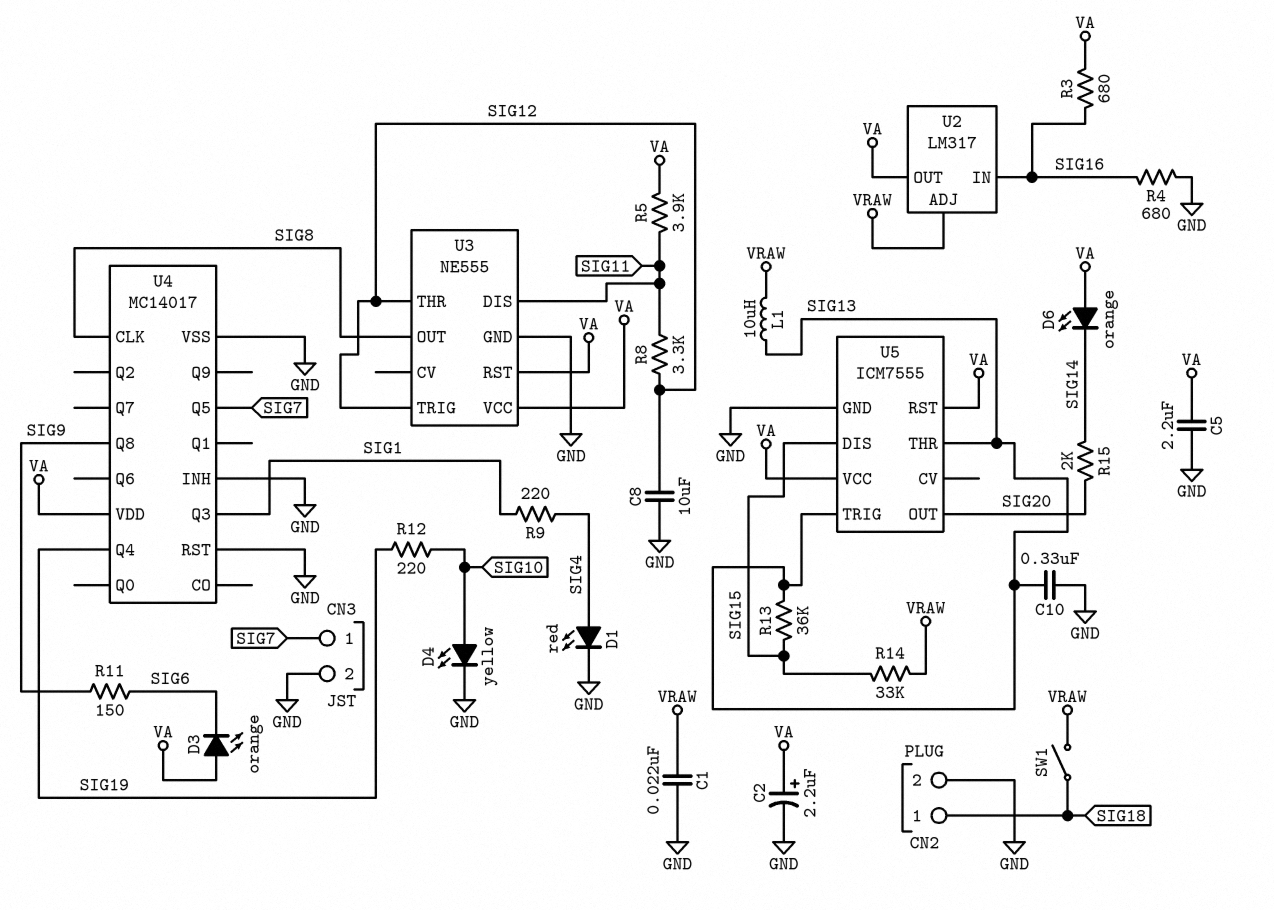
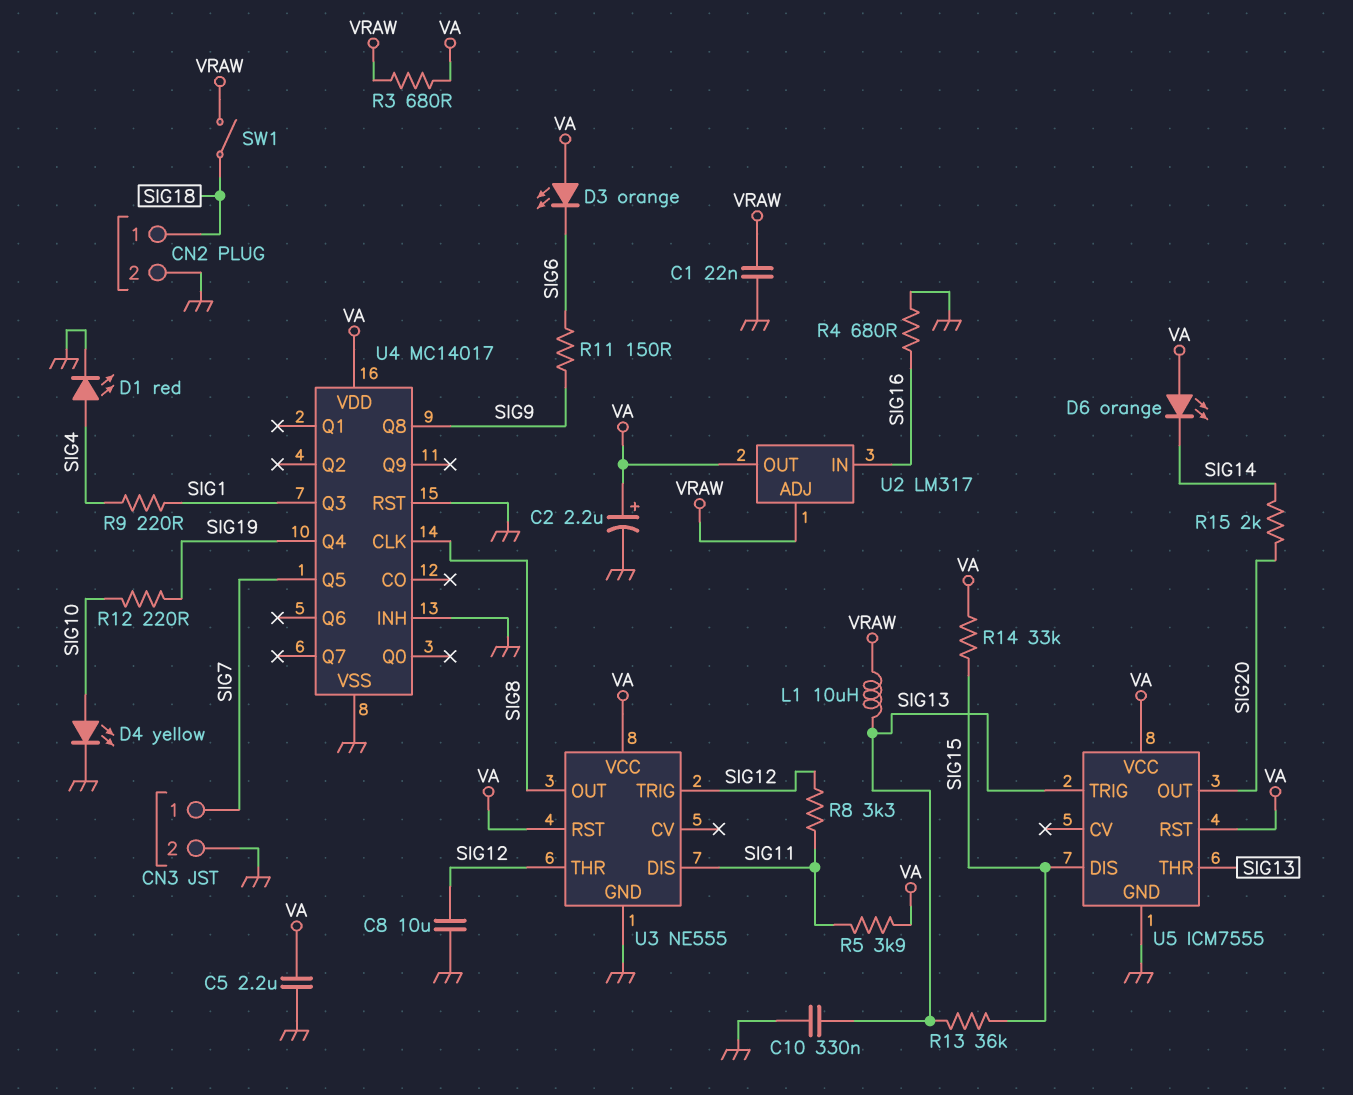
R3: 680 (SIG16, VA) -> 680 (VA, VRAW)
R14: 33k (SIG15, VRAW) -> 33k (SIG15, VA)

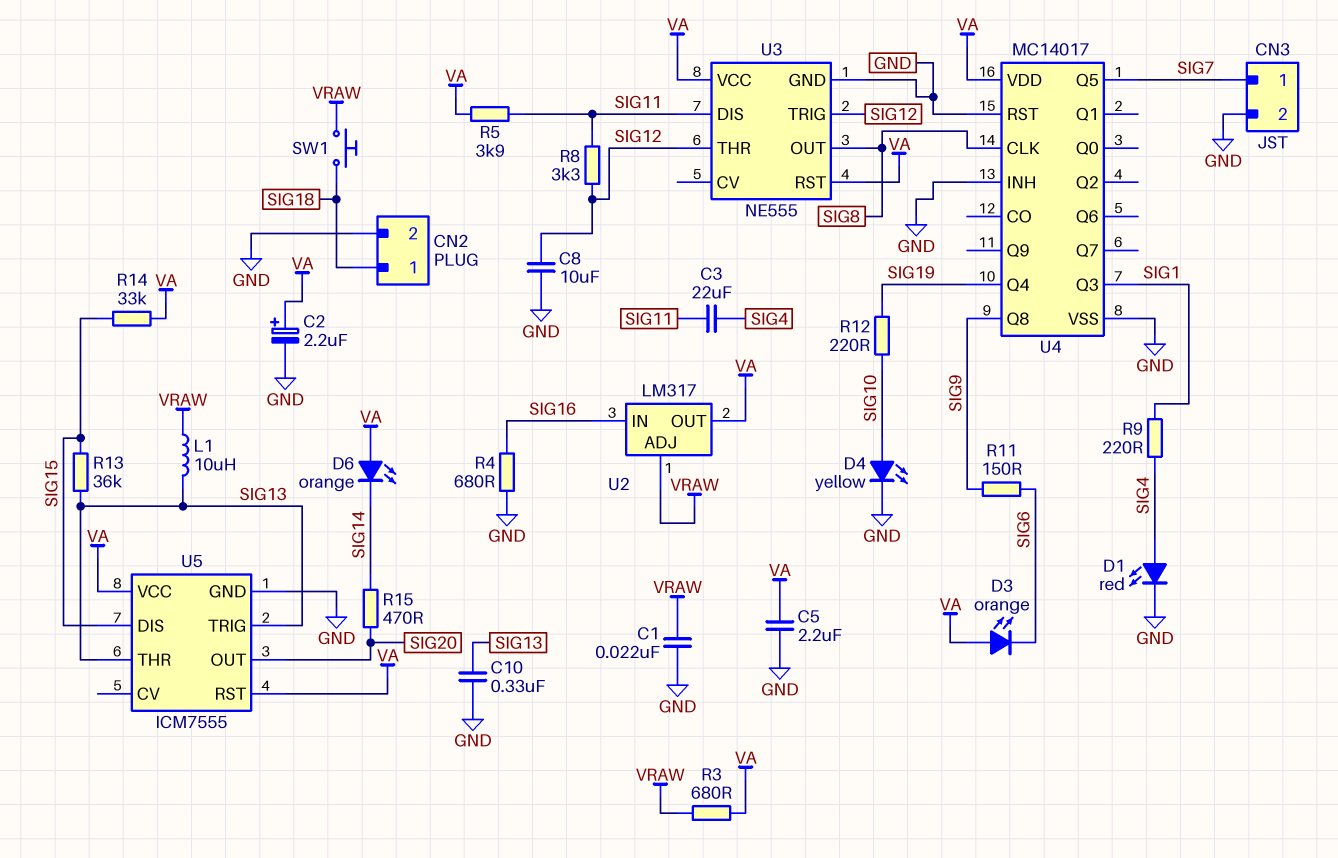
C3: none -> 22uF (SIG4, SIG11)
R15: 2k (SIG14, SIG20) -> 470 (SIG14, SIG20)
SW1: switch (SIG18, VRAW) -> button (SIG18, VRAW)

